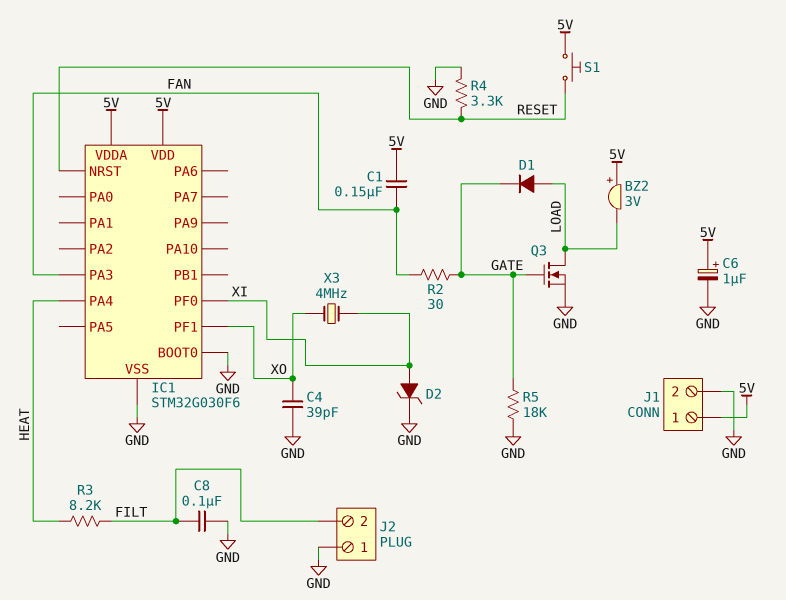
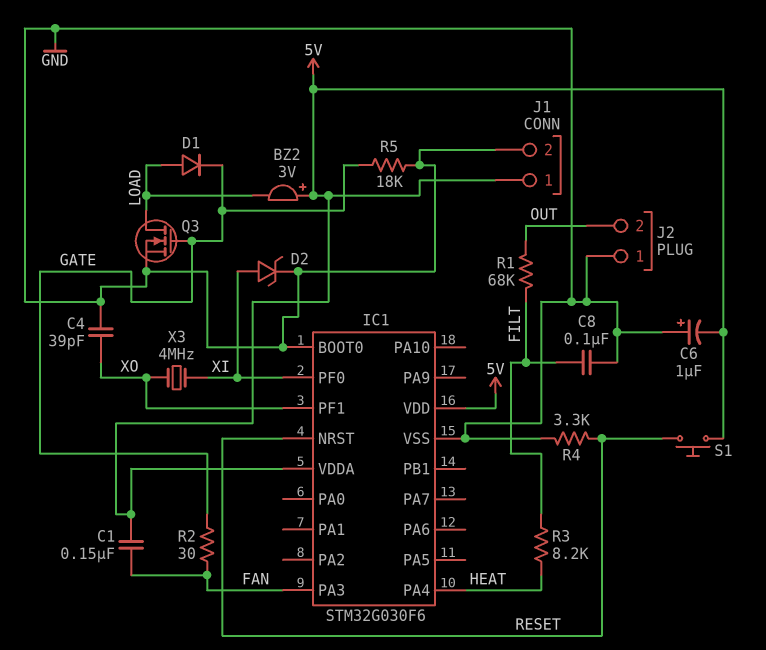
C6: 1uF (plus 5V, minus GND) -> 1uF (plus GND, minus 5V)
J2 pin 2: FILT -> OUT
R1: none -> 68k (FILT, OUT)

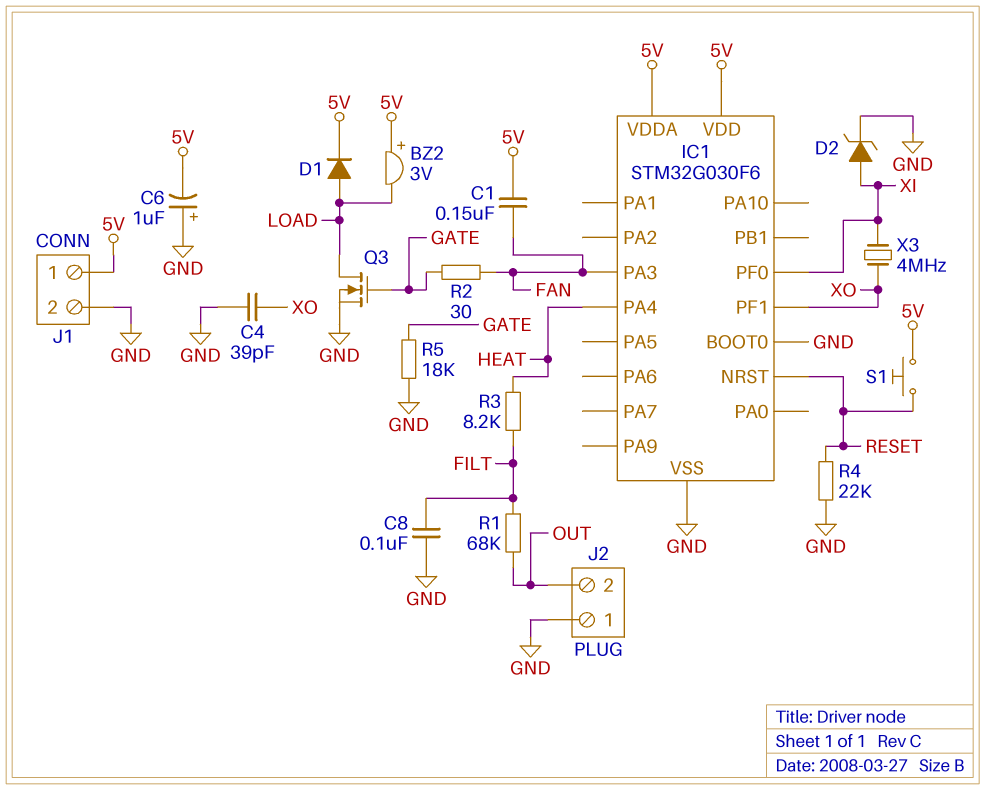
D1: diode (A LOAD, K GATE) -> diode (A LOAD, K 5V)
R4: 3.3k (GND, RESET) -> 22k (GND, RESET)

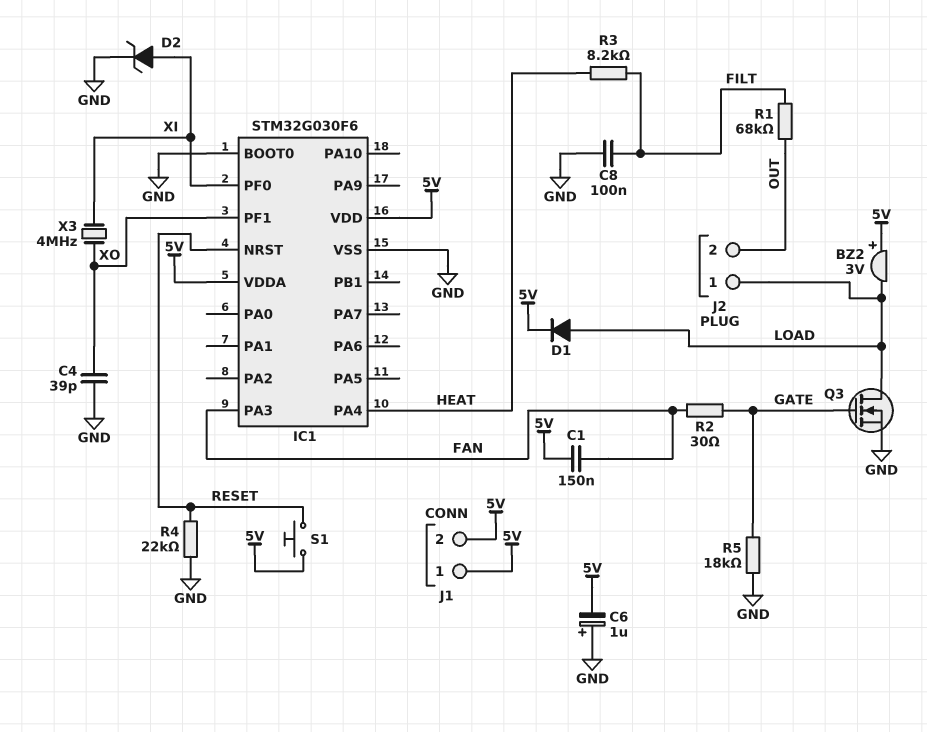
J1 pin 2: GND -> 5V
J2 pin 1: GND -> LOAD

